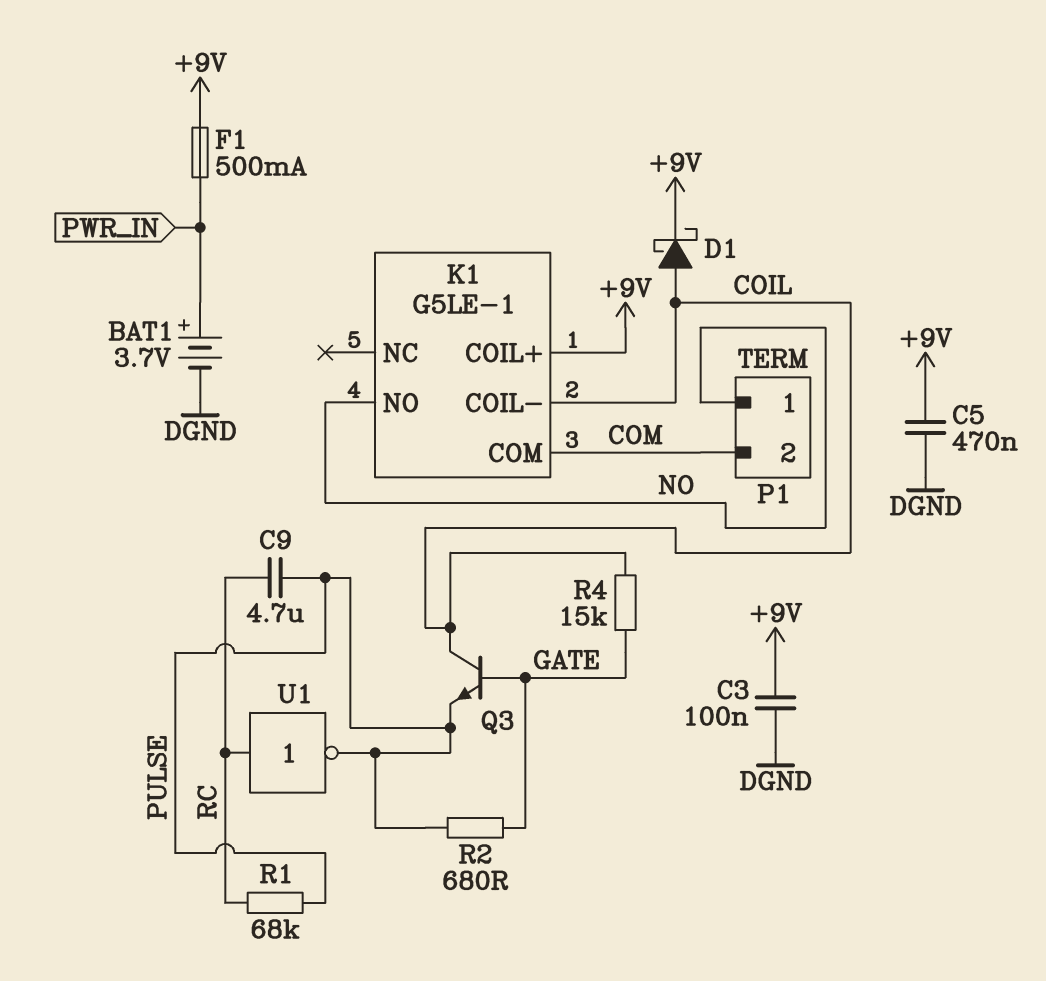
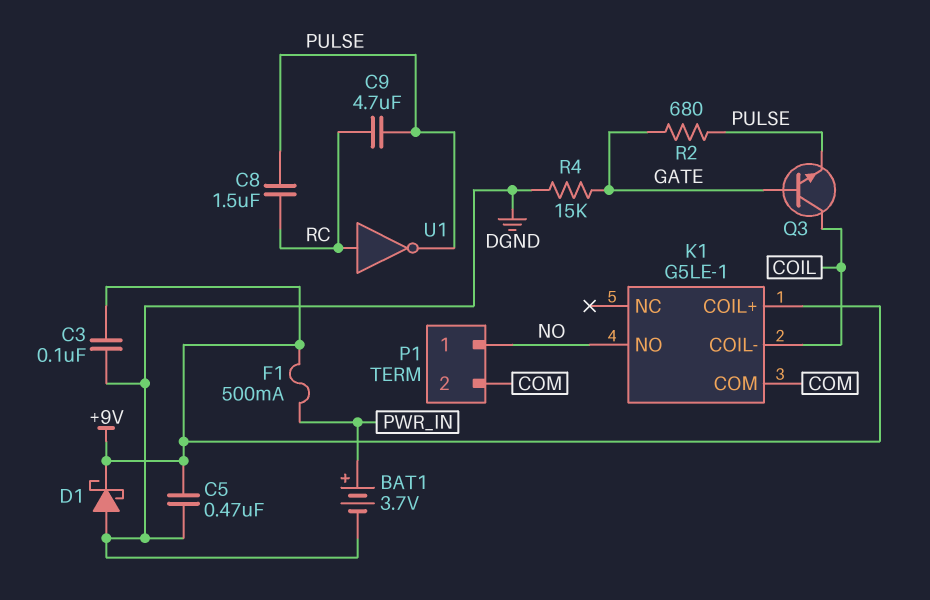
C8: none -> 1.5uF (PULSE, RC)
D1: schottky (A COIL, K +9V) -> schottky (A DGND, K +9V)
R1: 68k (PULSE, RC) -> none
R4: 15k (COIL, GATE) -> 15k (DGND, GATE)

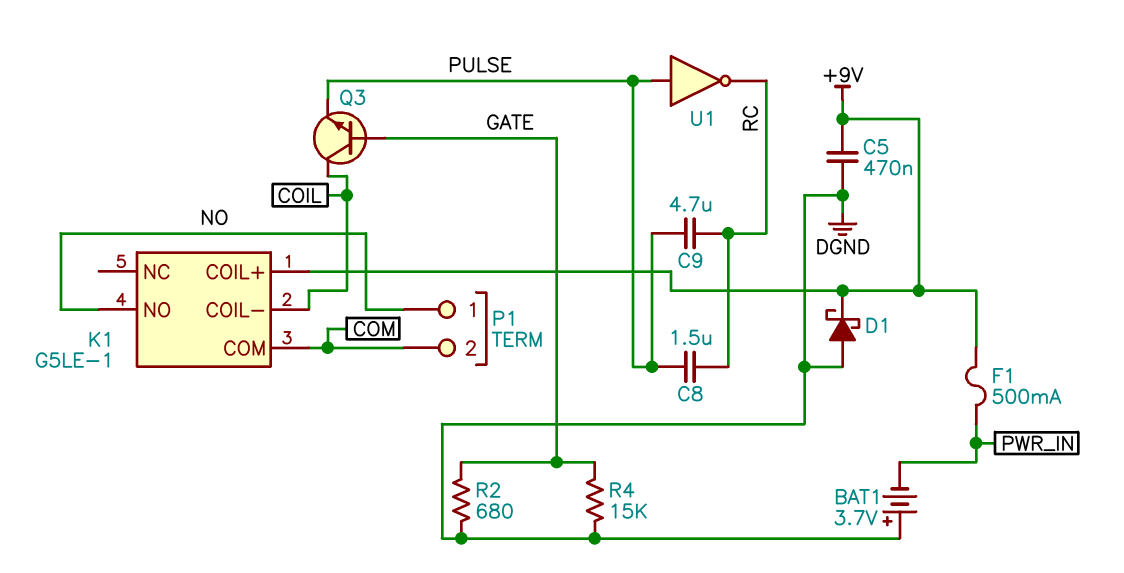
BAT1: 3.7V (plus PWR_IN, minus DGND) -> 3.7V (plus DGND, minus PWR_IN)
C3: 100nF (+9V, DGND) -> none
R2: 680 (GATE, PULSE) -> 680 (DGND, GATE)
U1: NOT (in RC, out PULSE) -> NOT (in PULSE, out RC)

